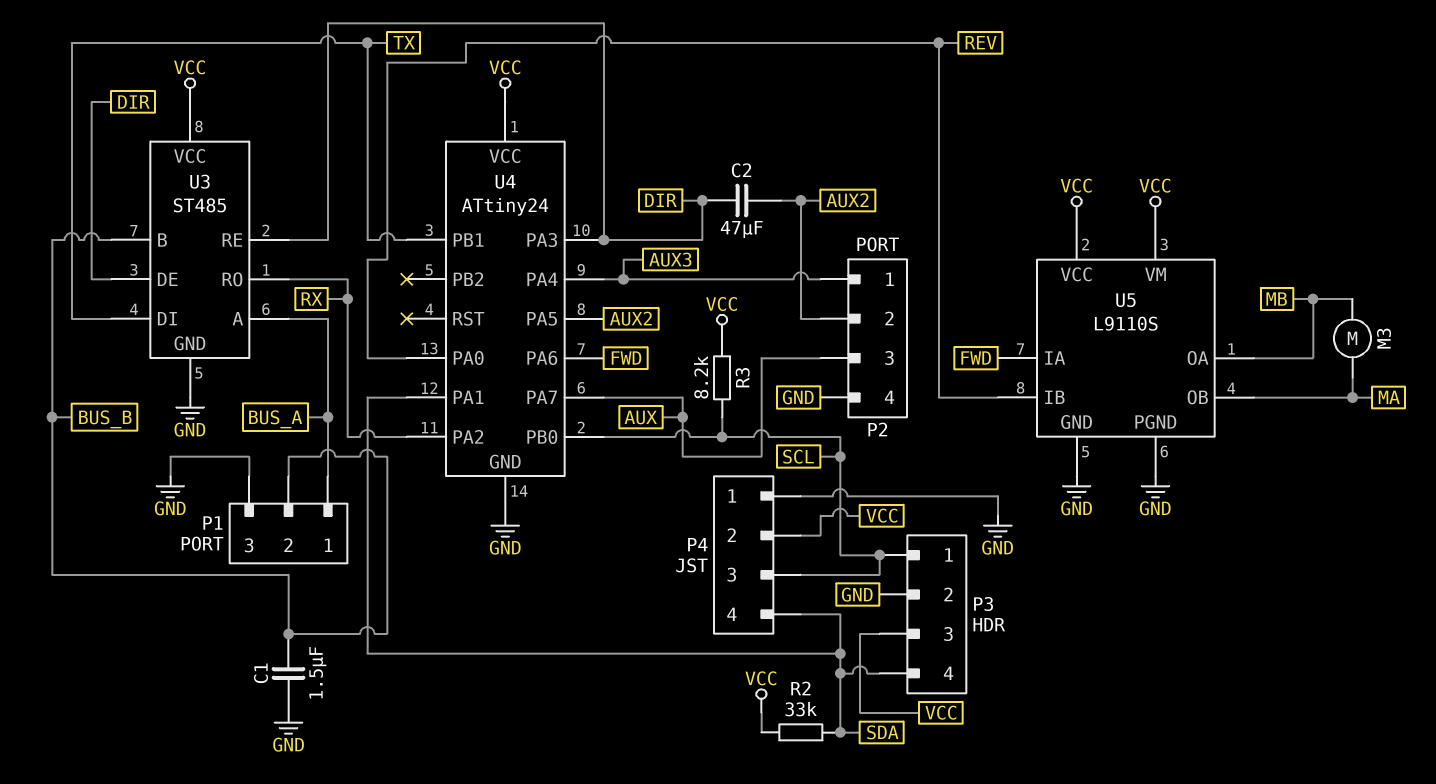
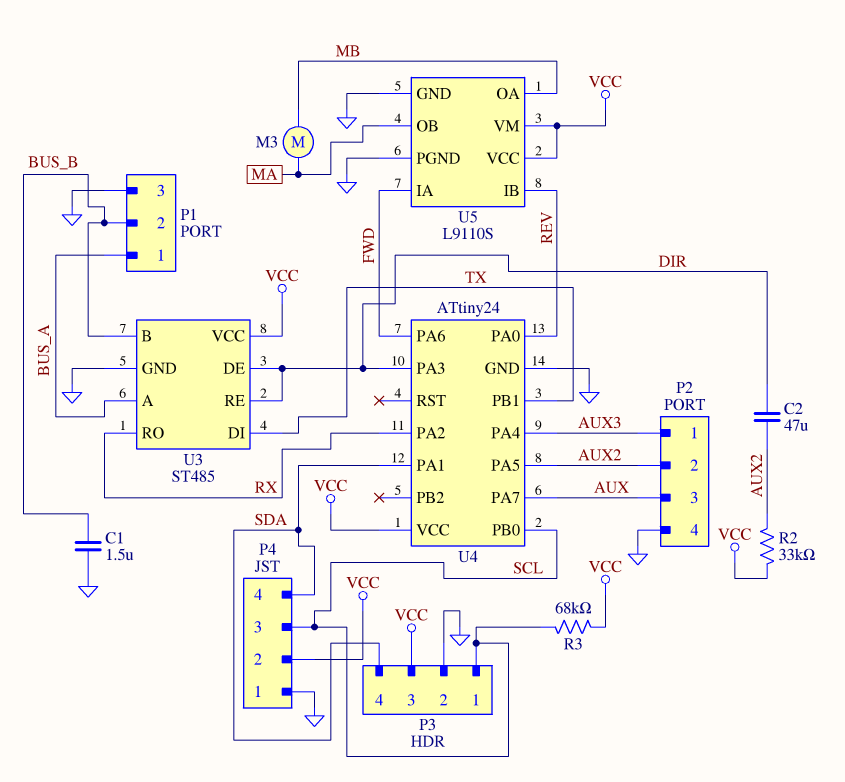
R2: 33k (SDA, VCC) -> 33k (AUX2, VCC)
R3: 8.2k (SCL, VCC) -> 68k (SCL, VCC)

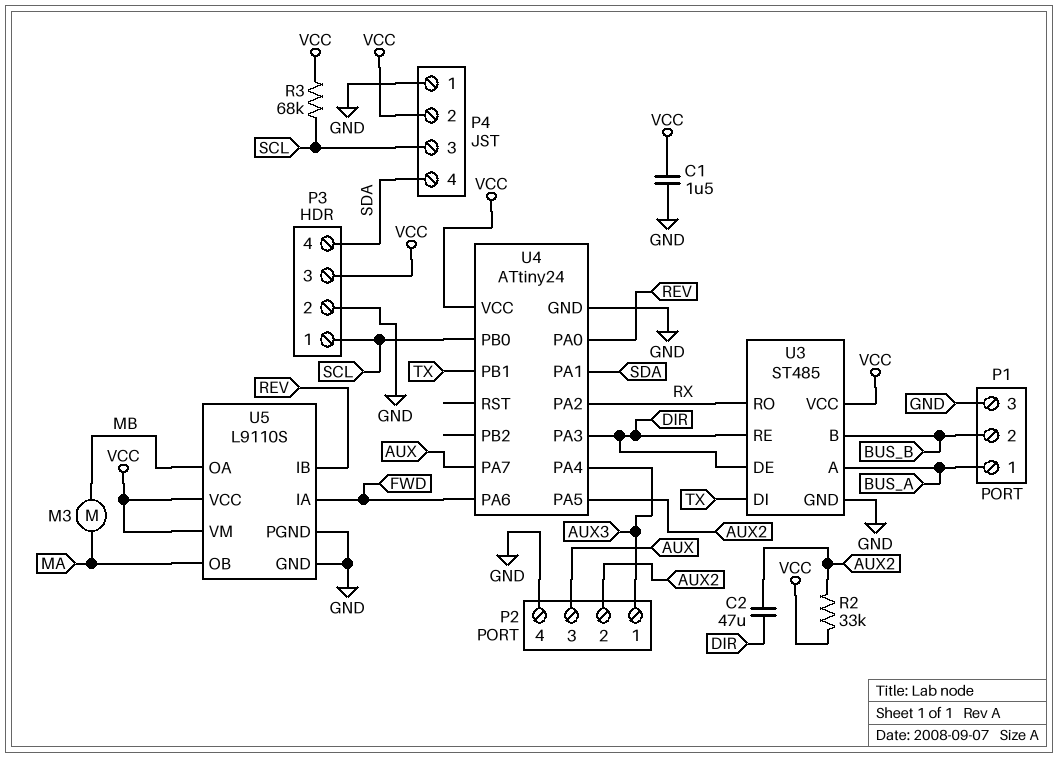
C1: 1.5uF (BUS_B, GND) -> 1.5uF (GND, VCC)

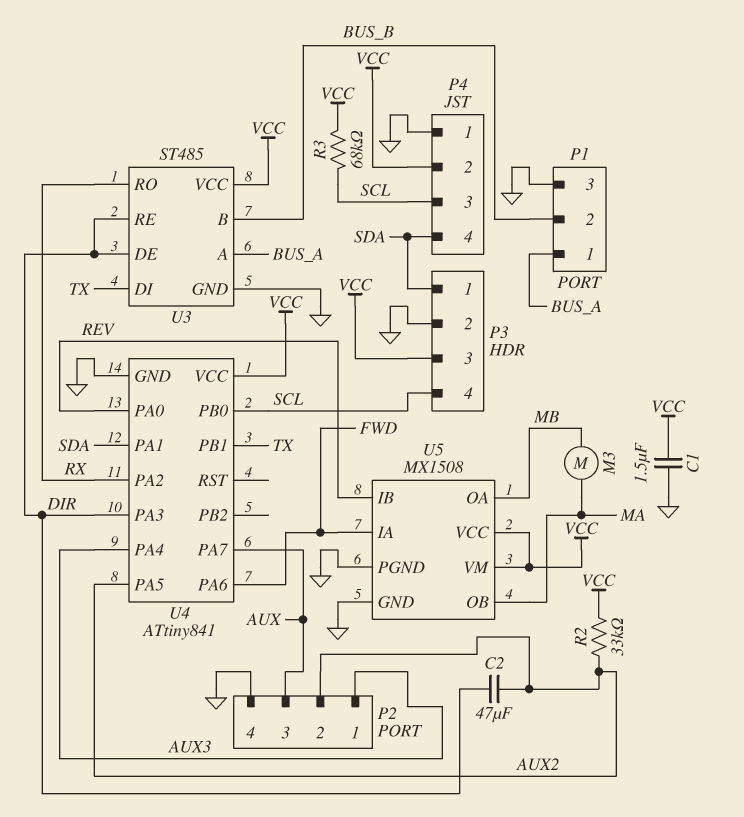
P3 pin 1: SCL -> SDA
P3 pin 4: SDA -> SCL
U4: ATtiny24 -> ATtiny841
U5: L9110S -> MX1508

